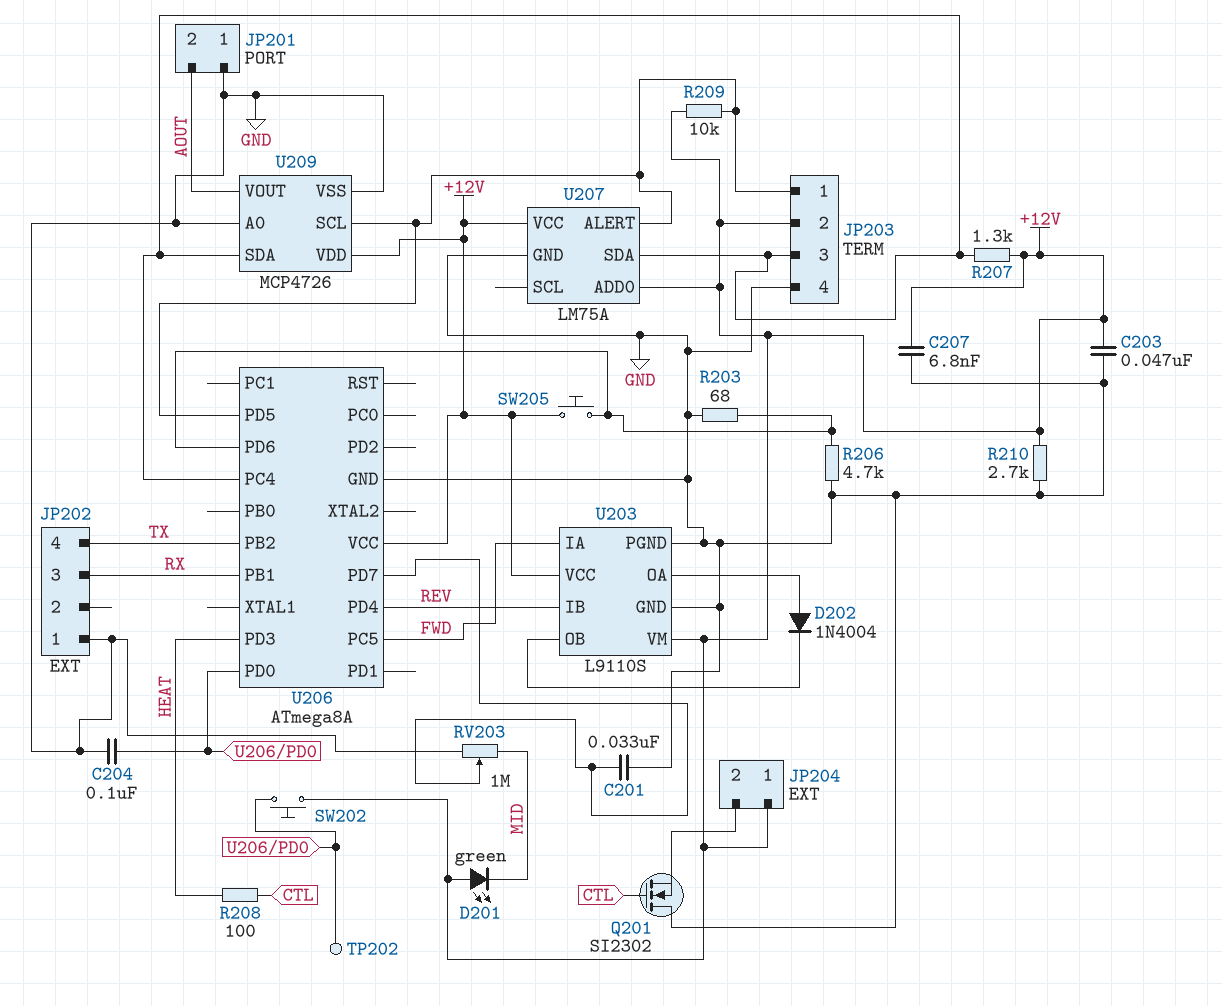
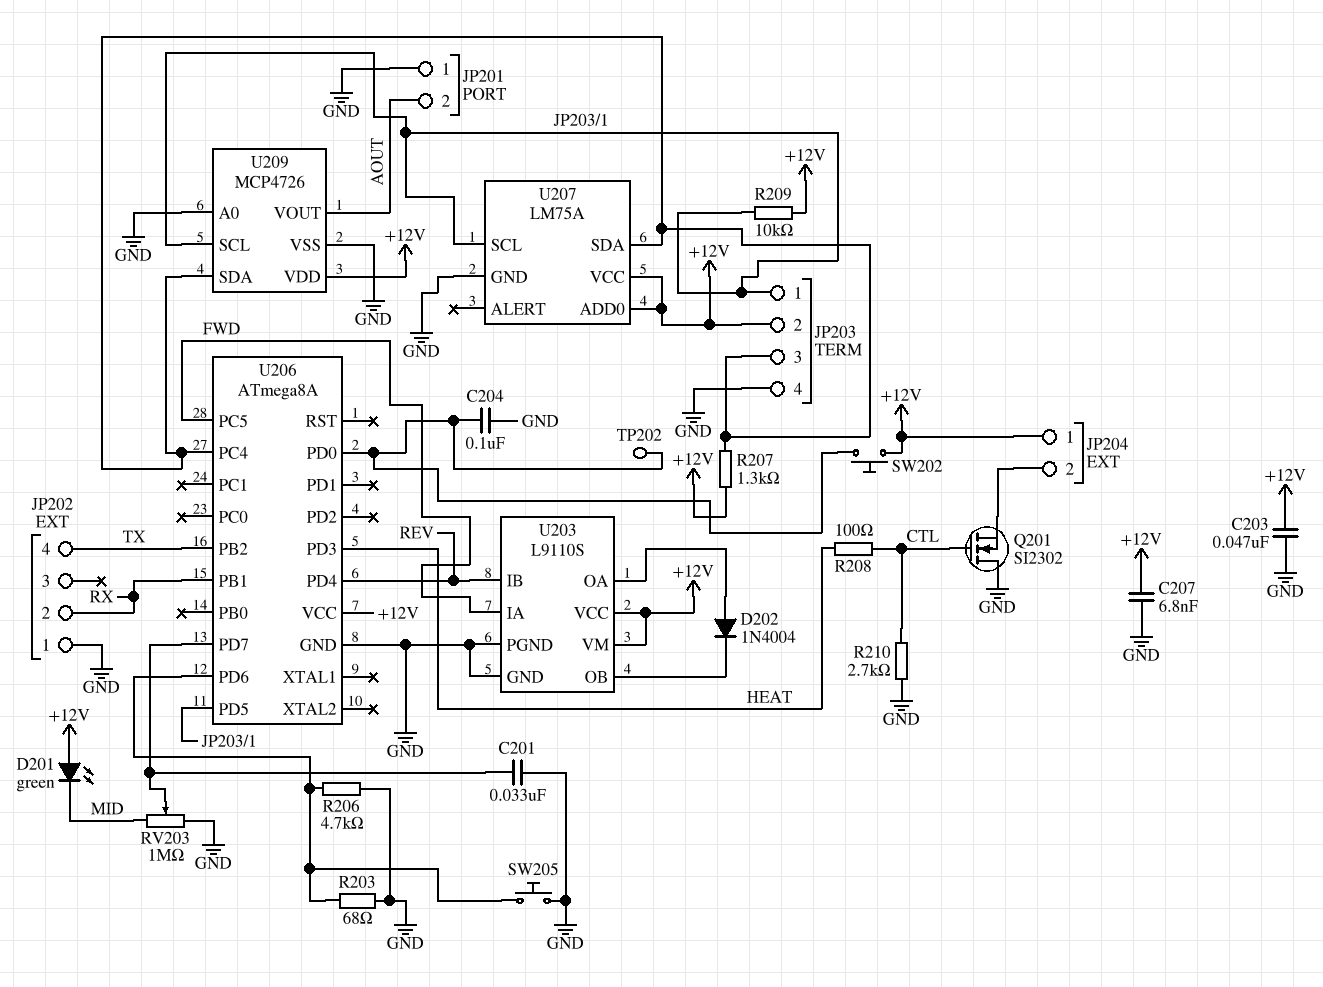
JP202 pin 2: none -> RX
JP202 pin 3: RX -> none
R210: 2.7k (+12V, GND) -> 2.7k (CTL, GND)
SW205: button (+12V, U206/PD6) -> button (GND, U206/PD6)
U207 pin ALERT: JP203/1 -> none
U207 pin SCL: none -> JP203/1

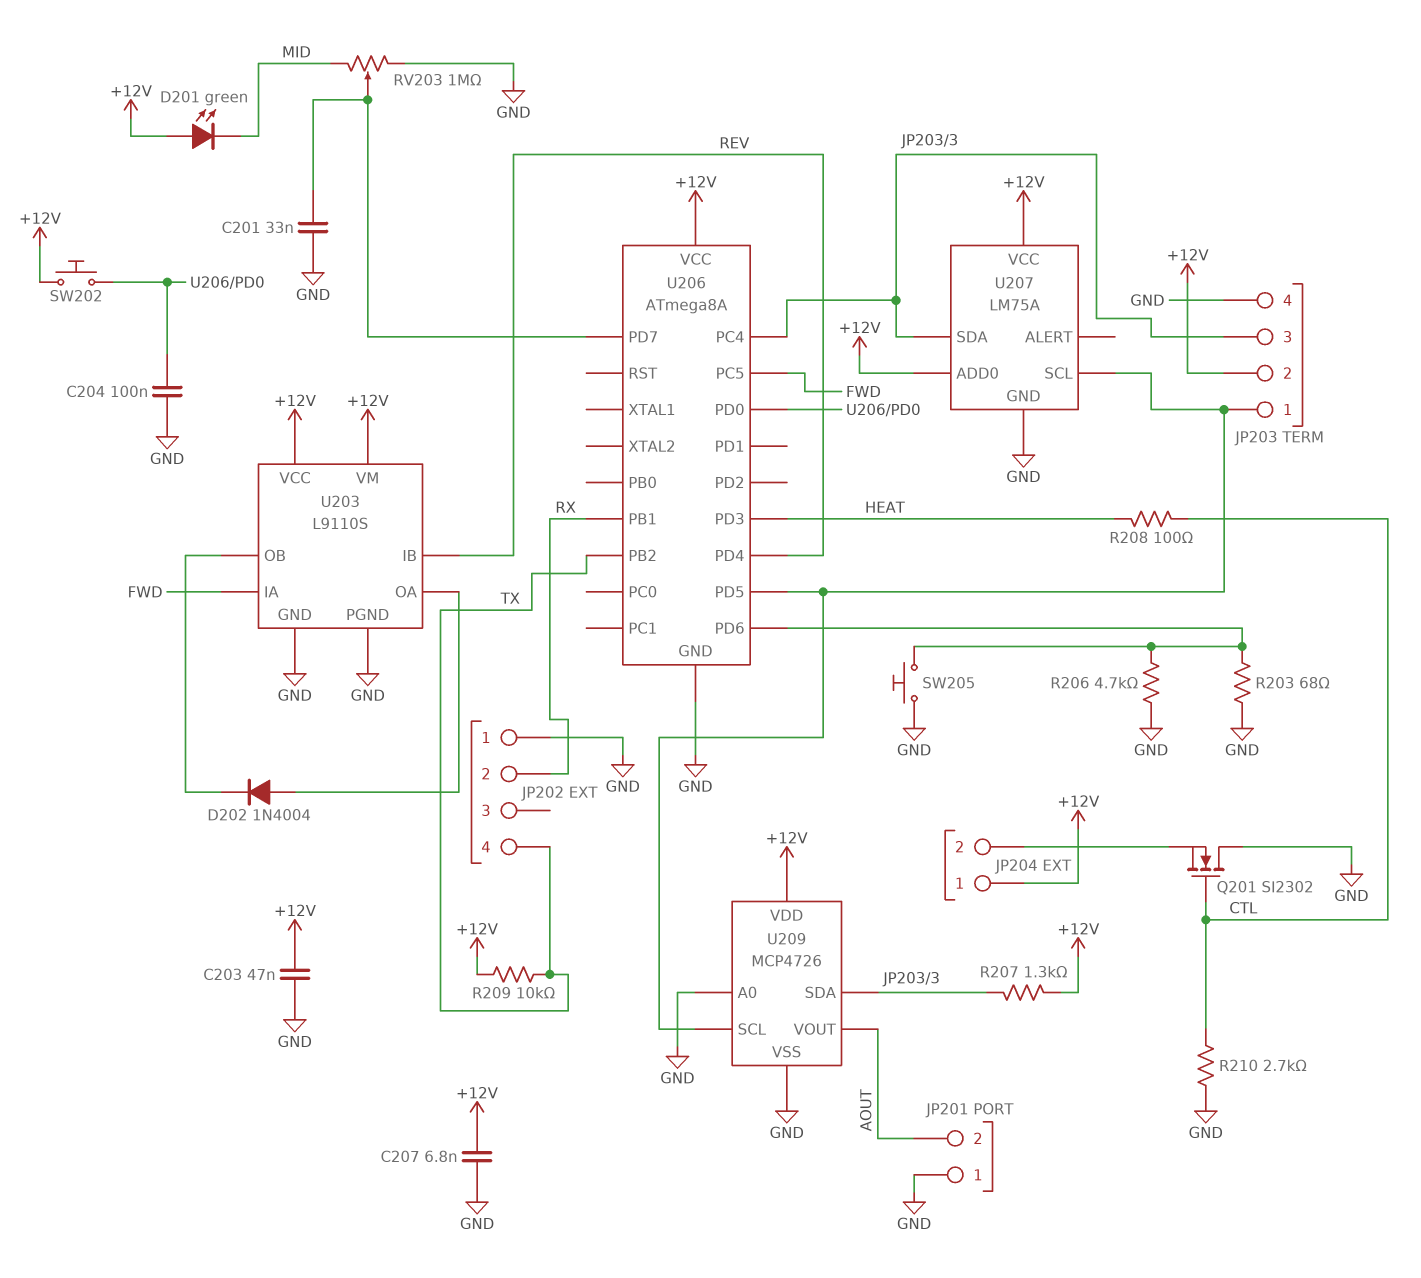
R209: 10k (+12V, JP203/1) -> 10k (+12V, TX)
TP202: test point (U206/PD0) -> none

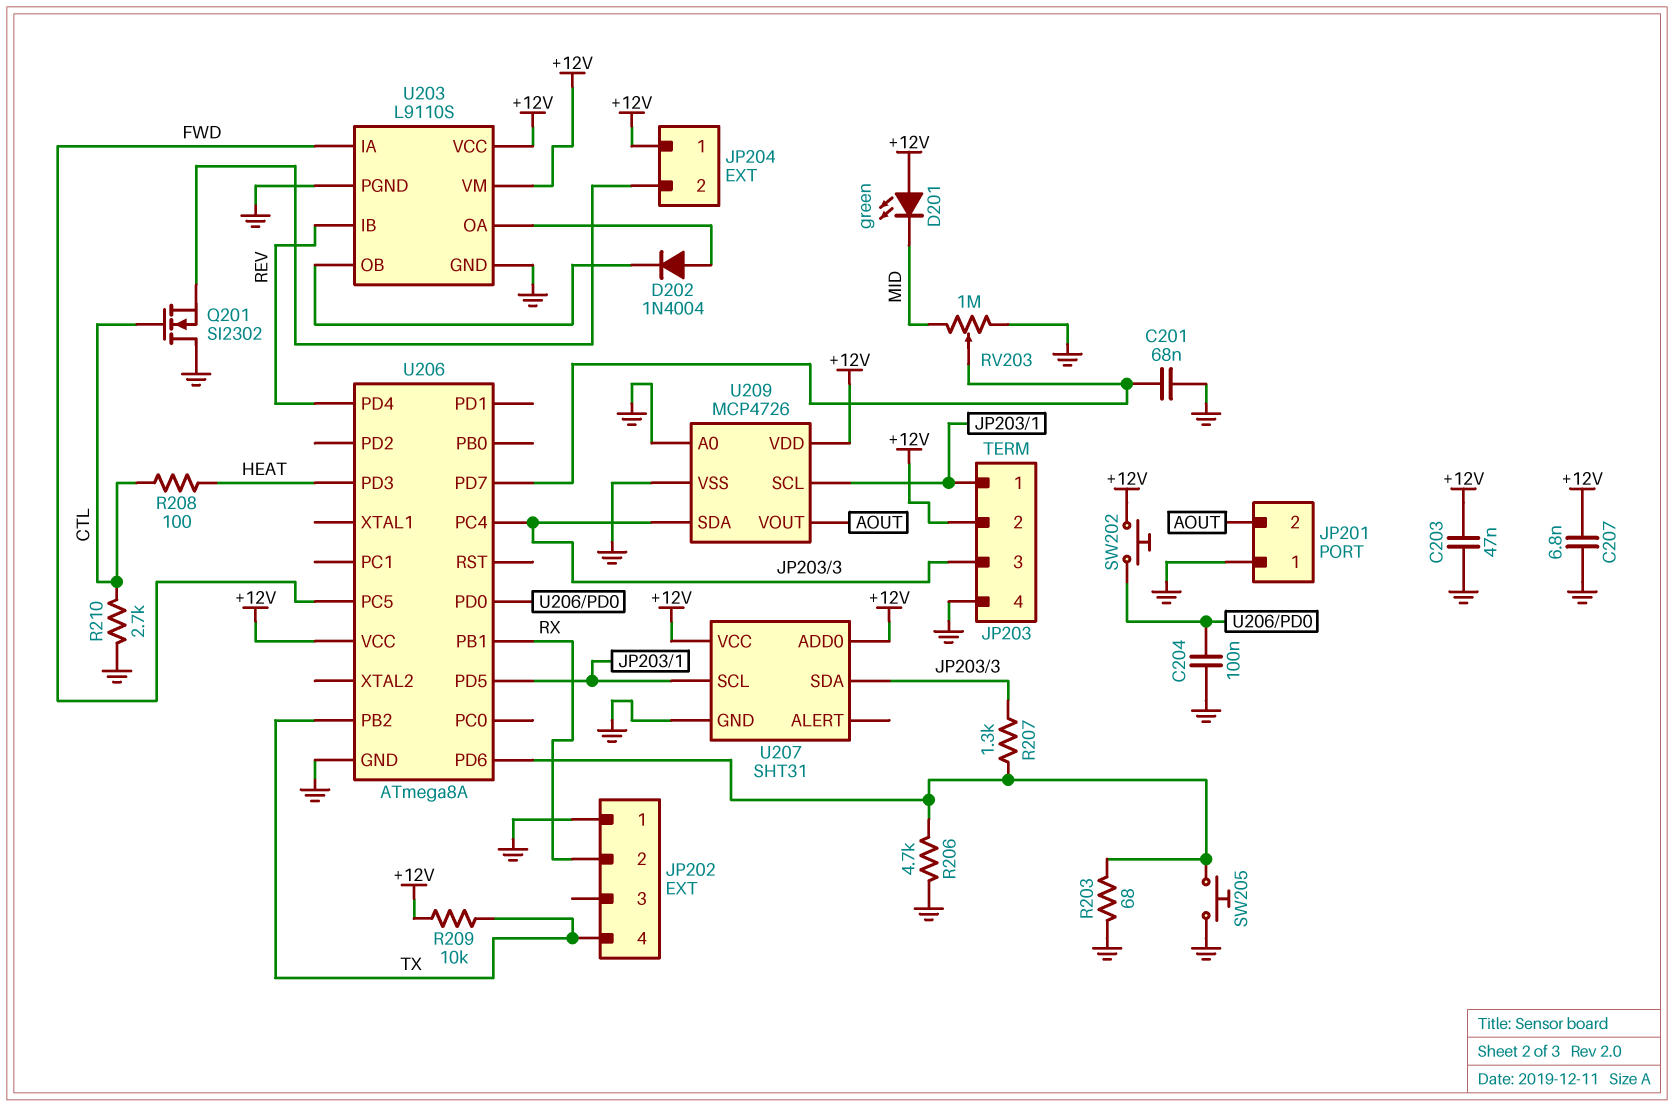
C201: 33nF (GND, U206/PD7) -> 68nF (GND, U206/PD7)
R207: 1.3k (+12V, JP203/3) -> 1.3k (JP203/3, U206/PD6)
U207: LM75A -> SHT31

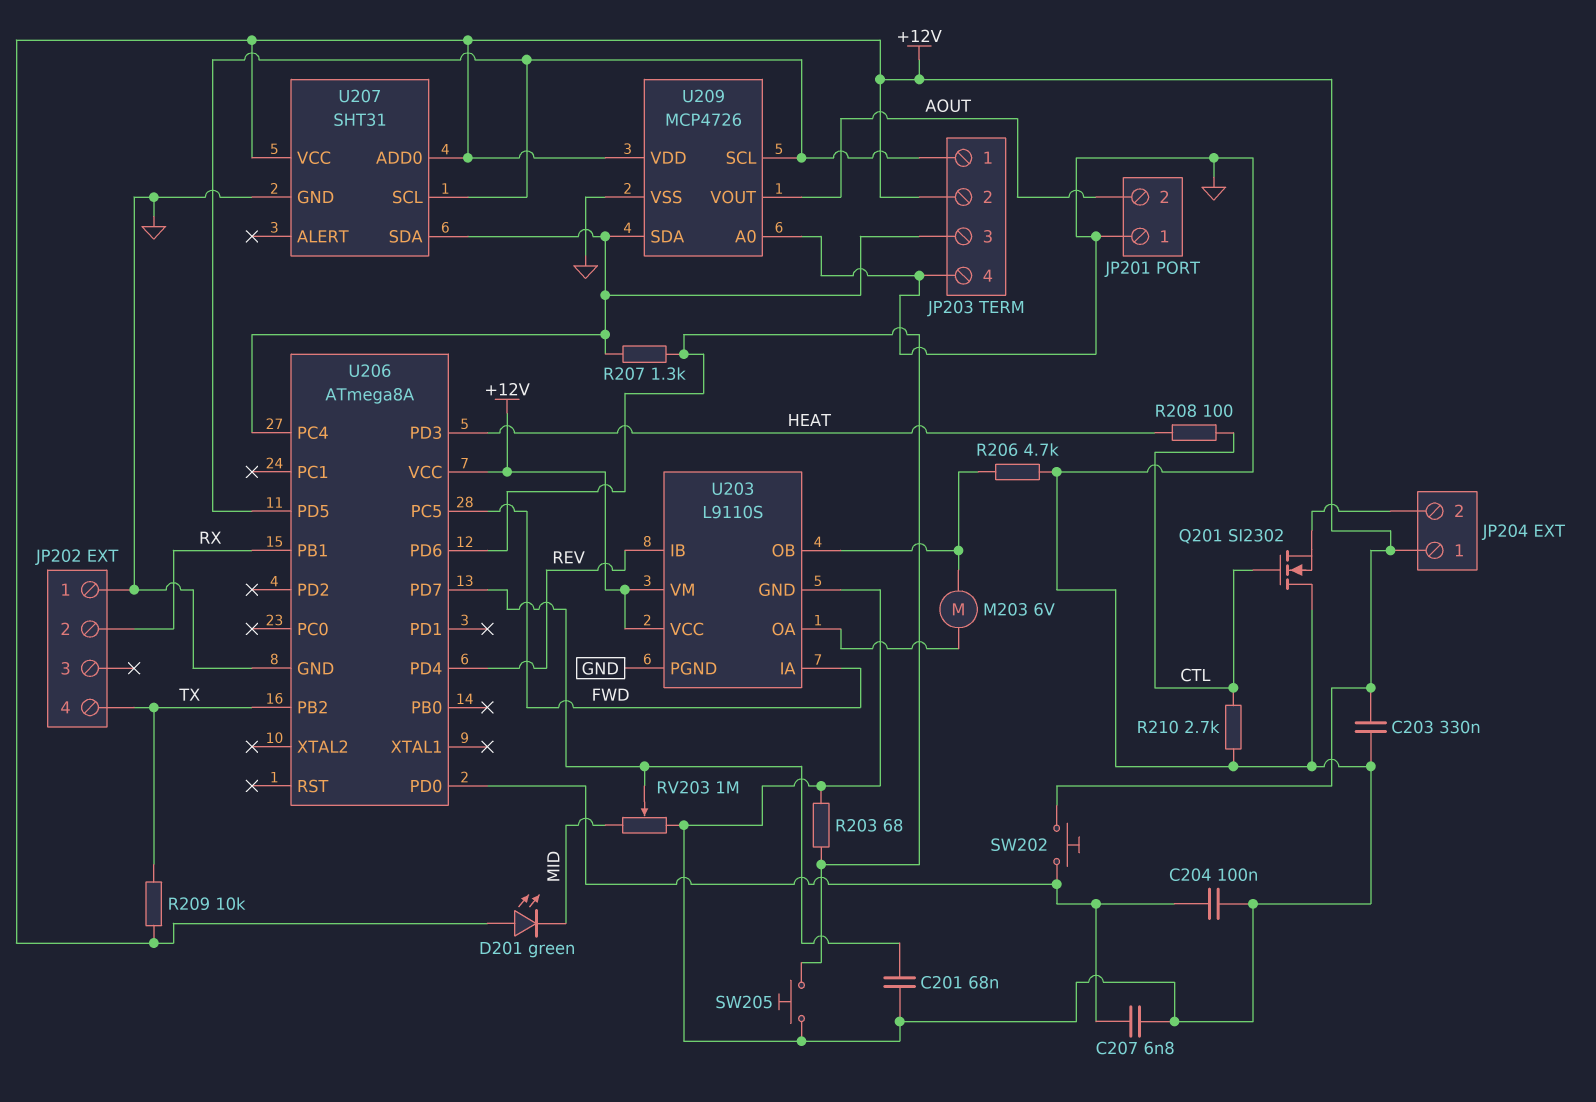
C203: 47nF (+12V, GND) -> 330nF (+12V, GND)
C207: 6.8nF (+12V, GND) -> 6.8nF (GND, U206/PD0)
D202: diode 1N4004 (A U203/OA, K U203/OB) -> none
M203: none -> motor 6V (U203/OA, U203/OB)
R206: 4.7k (GND, U206/PD6) -> 4.7k (GND, U203/OB)

